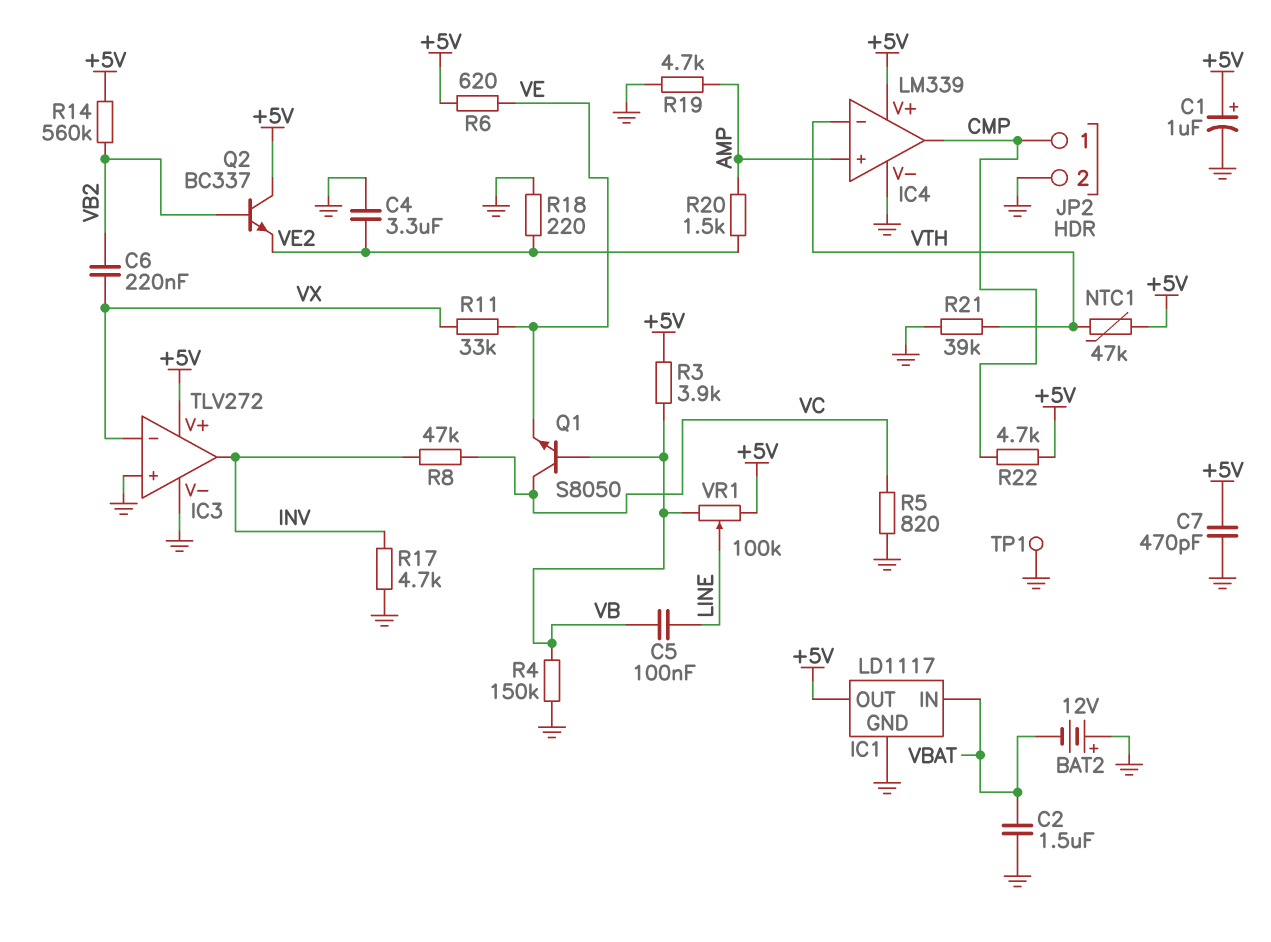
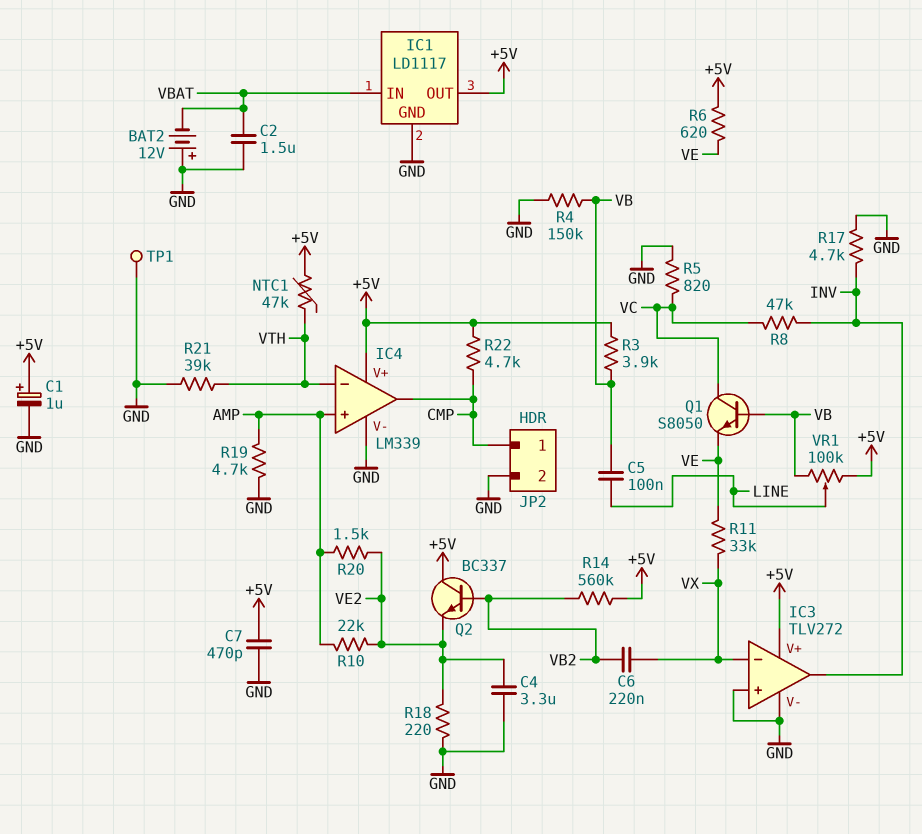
R10: none -> 22k (AMP, VE2)

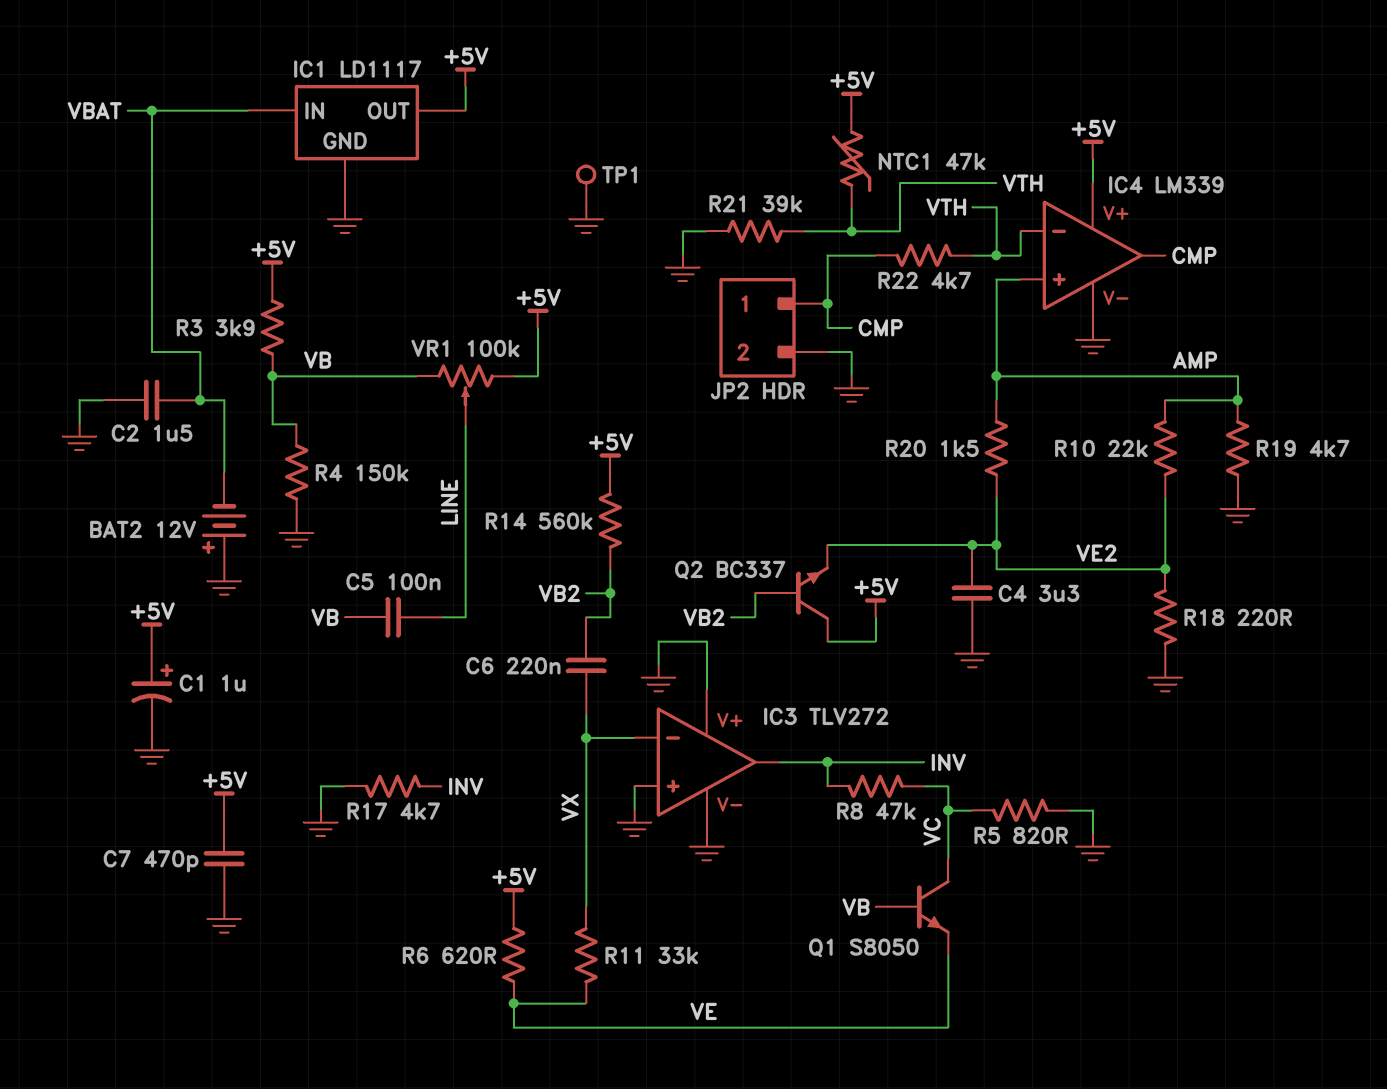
IC3 pin V+: +5V -> GND
R22: 4.7k (+5V, CMP) -> 4.7k (CMP, VTH)

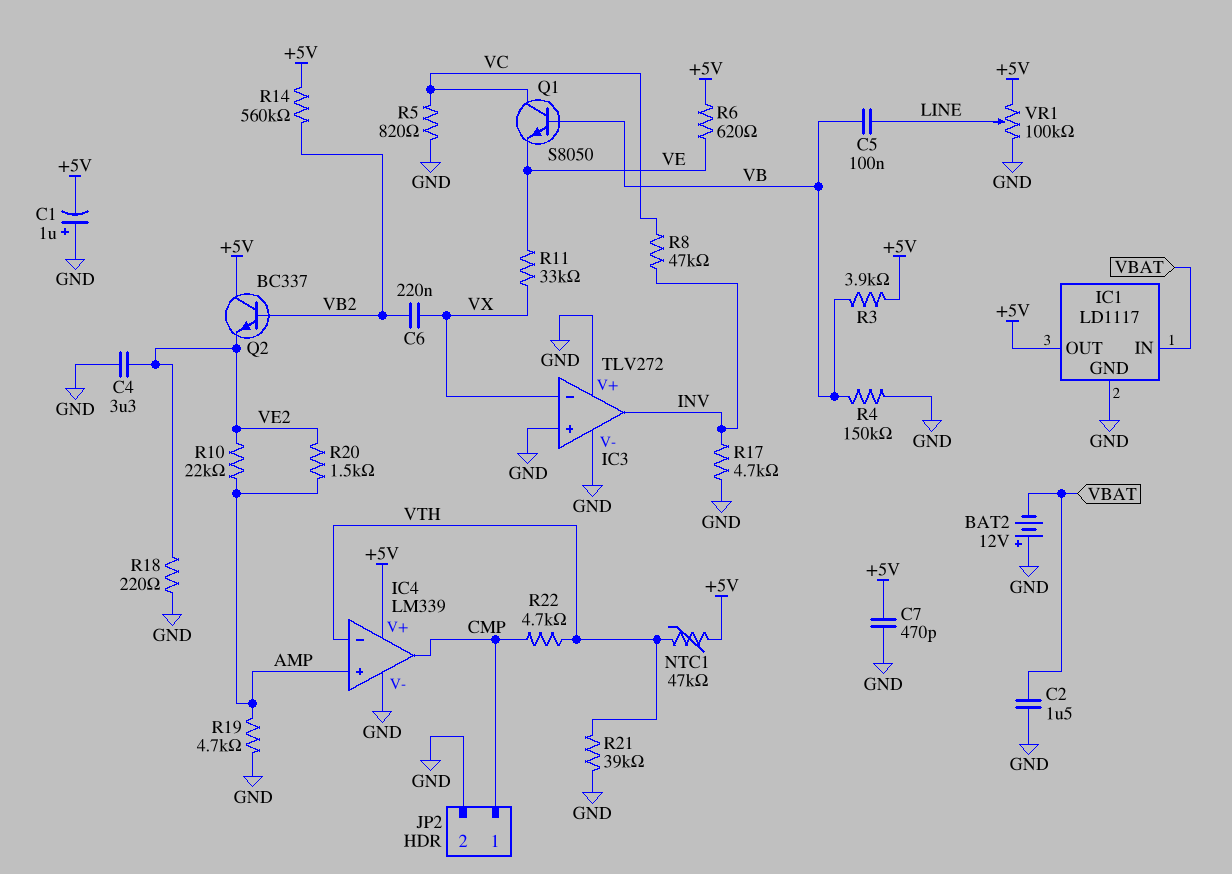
C1: 1uF (plus +5V, minus GND) -> 1uF (plus GND, minus +5V)
TP1: test point (GND) -> none
VR1: 100k (+5V, VB, wiper LINE) -> 100k (+5V, GND, wiper LINE)

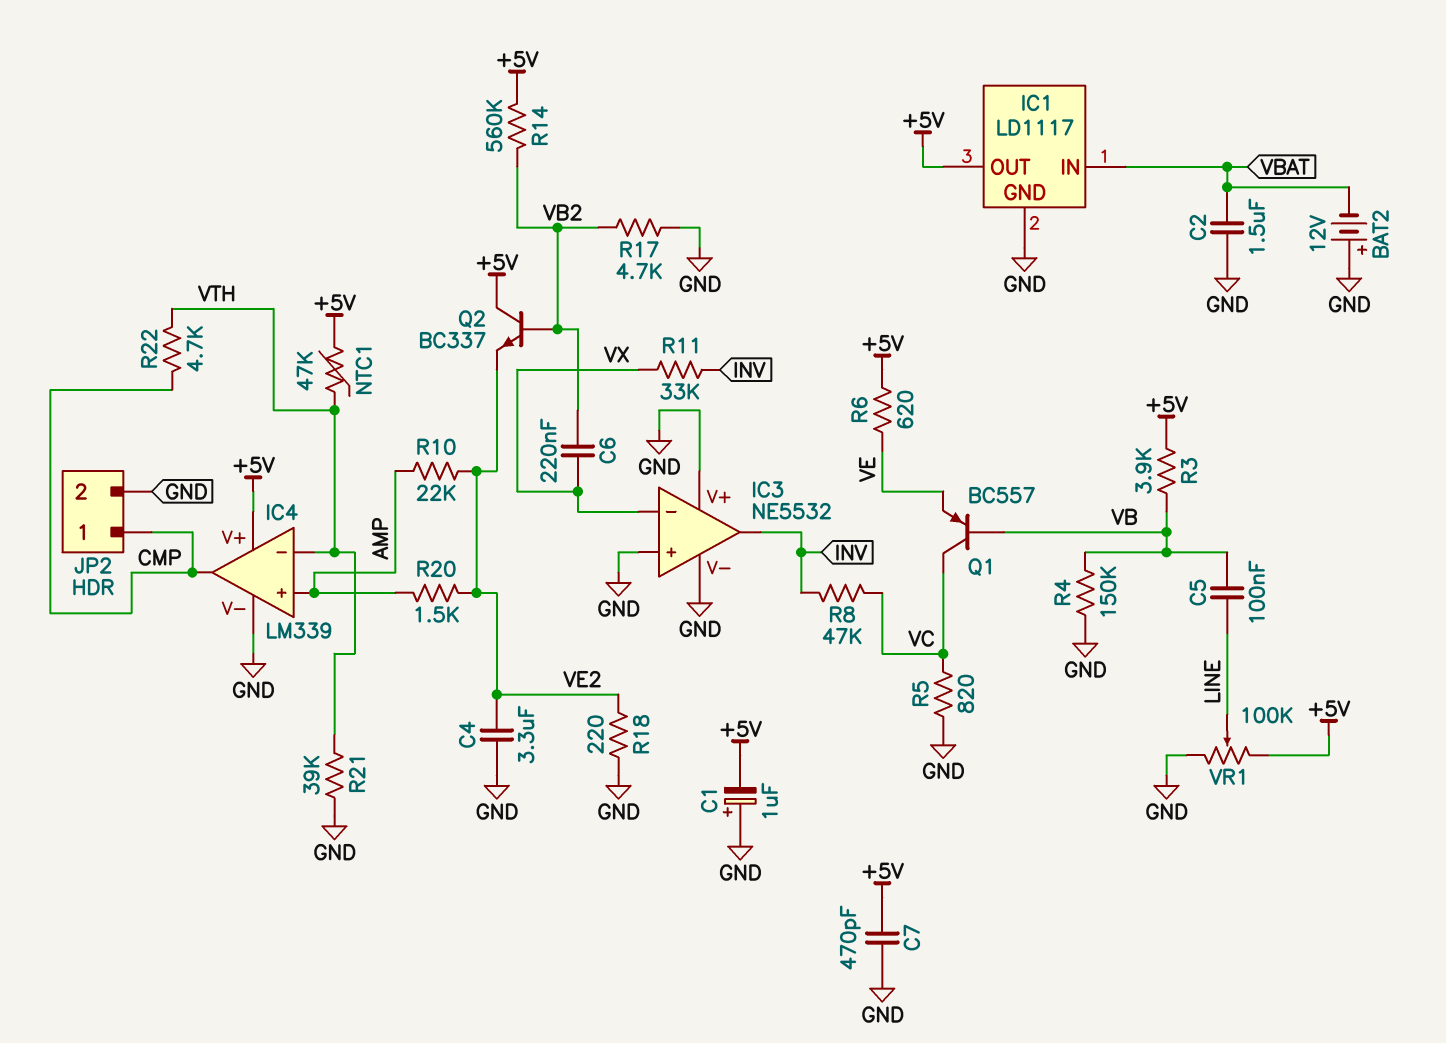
IC3: TLV272 -> NE5532
Q1: NPN S8050 (B VB, C VC, E VE) -> PNP BC557 (B VB, C VC, E VE)
R11: 33k (VE, VX) -> 33k (INV, VX)
R17: 4.7k (GND, INV) -> 4.7k (GND, VB2)
R19: 4.7k (AMP, GND) -> none

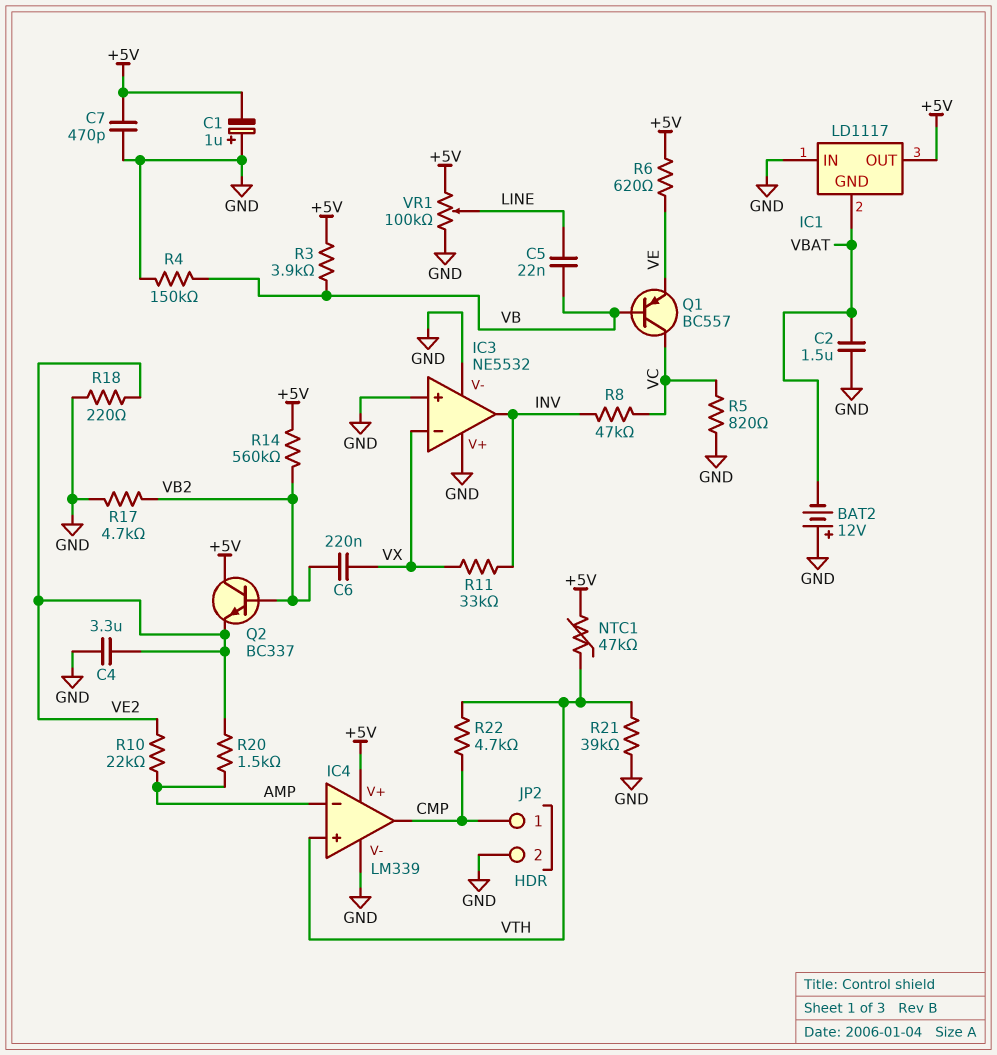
C5: 100nF (LINE, VB) -> 22nF (LINE, VB)
IC1 pin GND: GND -> VBAT
IC1 pin IN: VBAT -> GND
IC4 pin in+: AMP -> VTH
IC4 pin in-: VTH -> AMP

